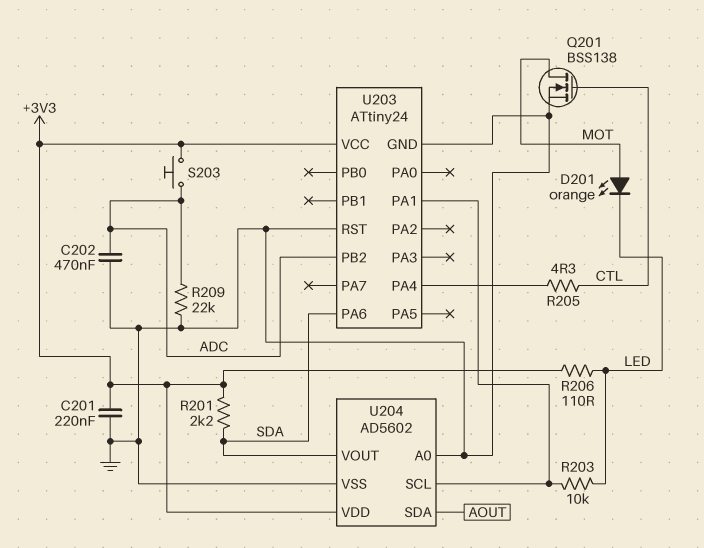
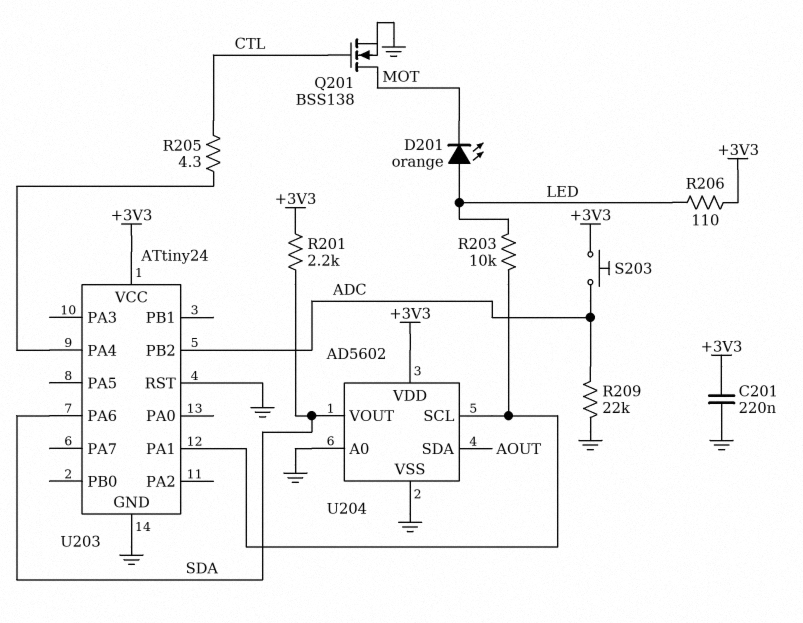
C202: 470nF (ADC, GND) -> none
D201: LED orange (A MOT, K LED) -> LED orange (A LED, K MOT)

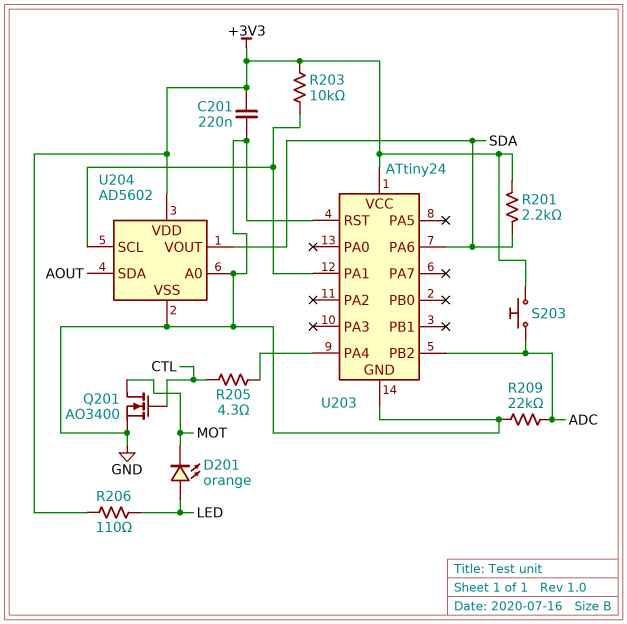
Q201: NMOS BSS138 (G CTL, D MOT, S GND) -> NMOS AO3400 (G CTL, D MOT, S GND)
R203: 10k (LED, U203/PA1) -> 10k (+3V3, U203/PA1)

